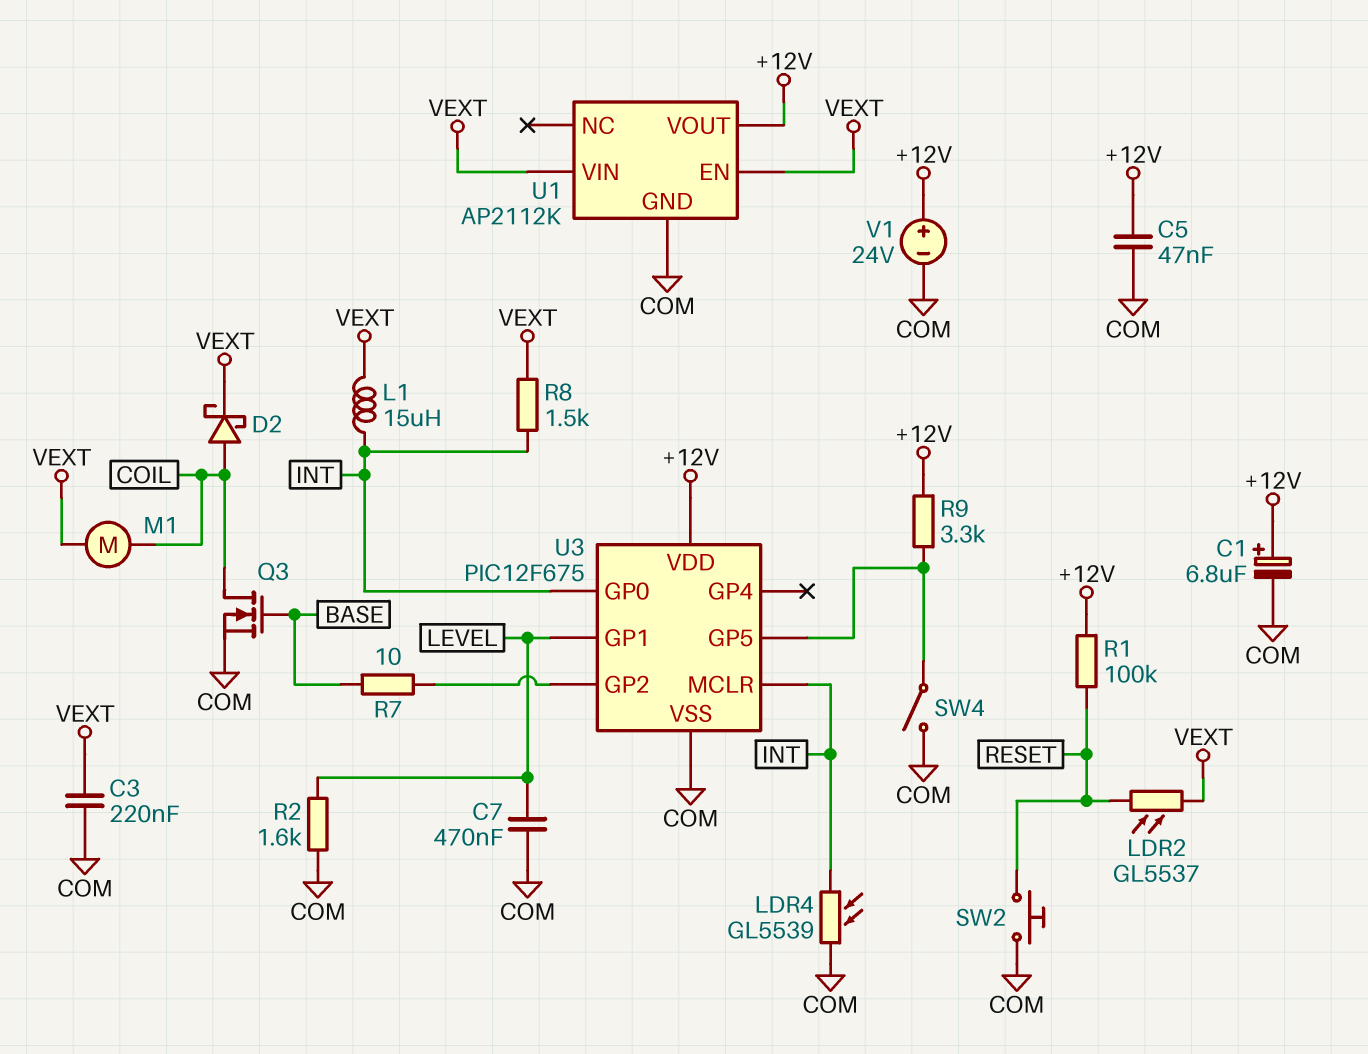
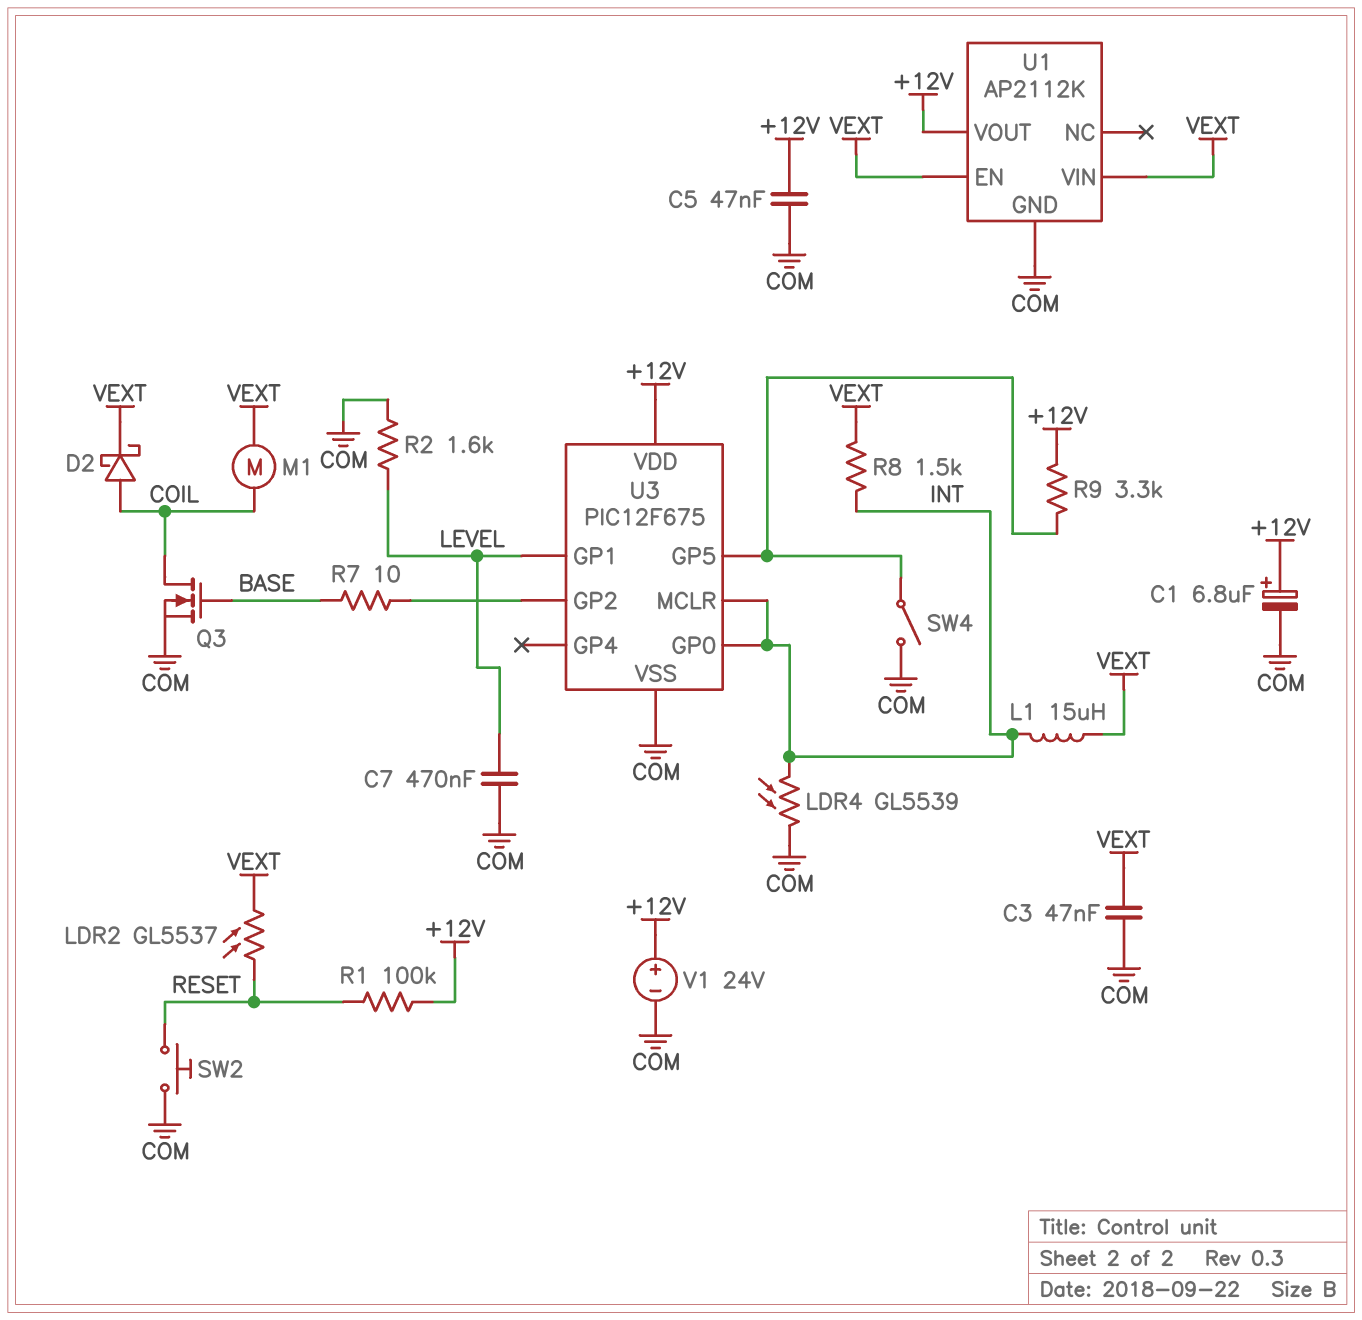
C3: 220nF (COM, VEXT) -> 47nF (COM, VEXT)

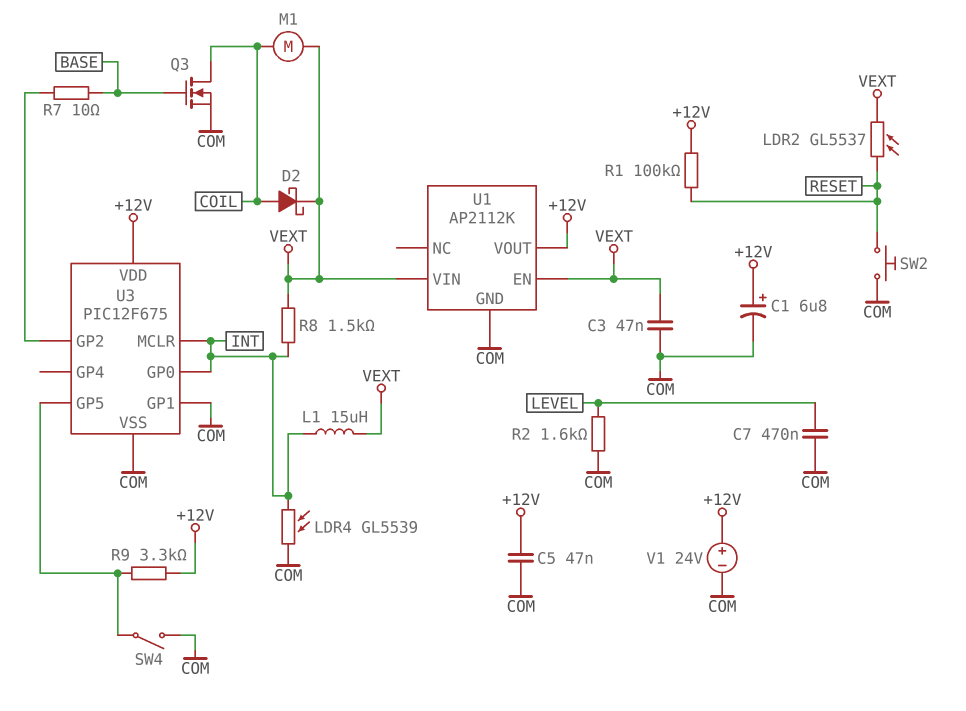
U3 pin GP1: LEVEL -> COM

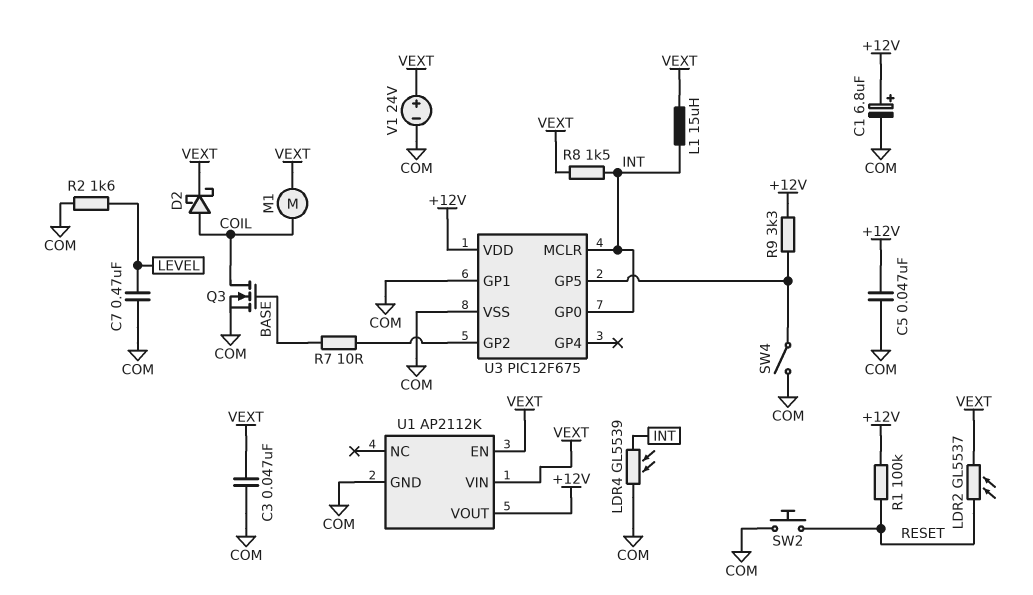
V1: 24V (plus +12V, minus COM) -> 24V (plus VEXT, minus COM)

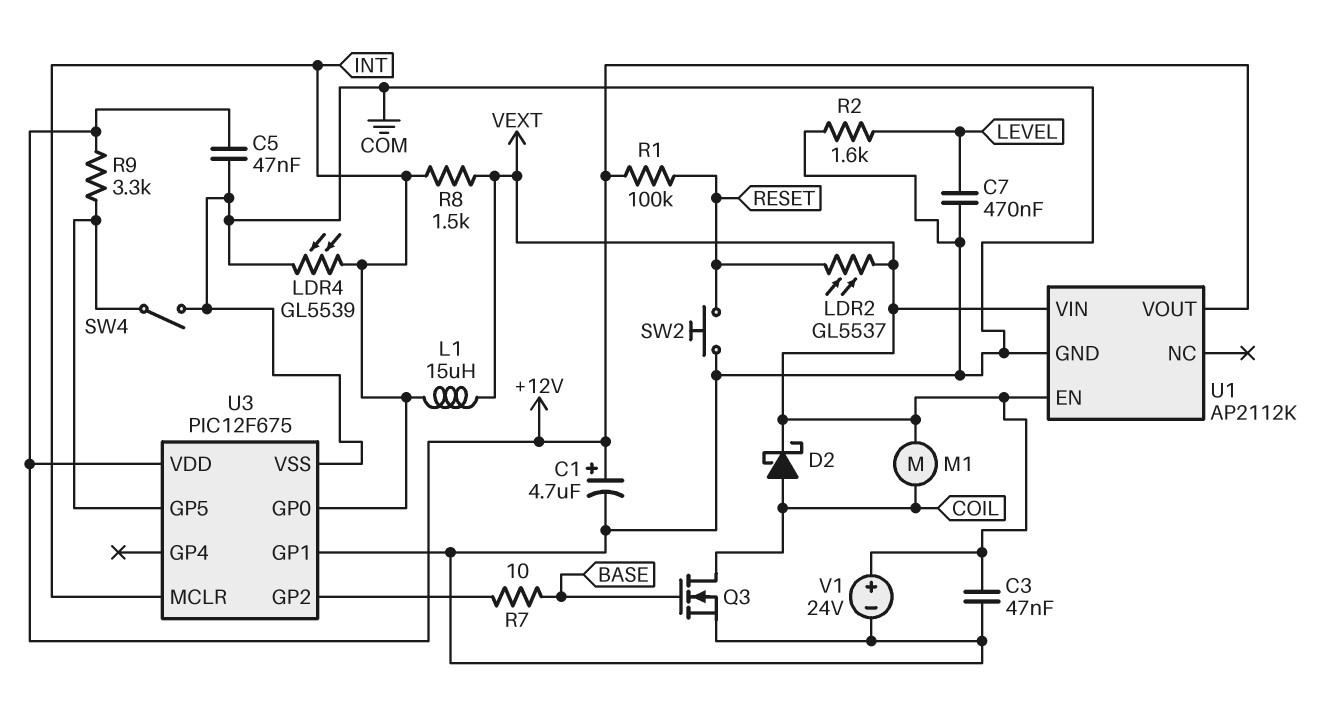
C1: 6.8uF (plus +12V, minus COM) -> 4.7uF (plus +12V, minus COM)

